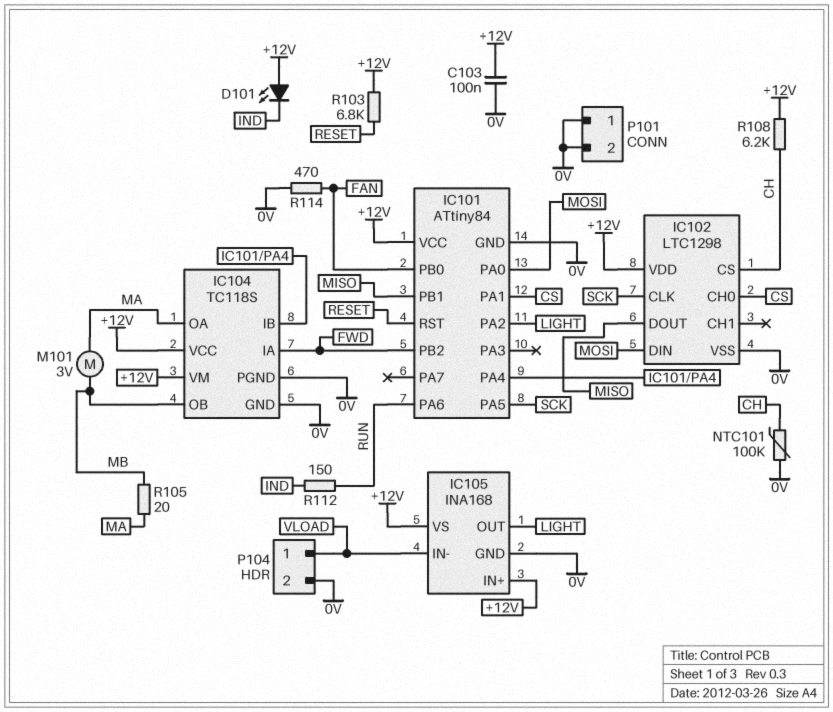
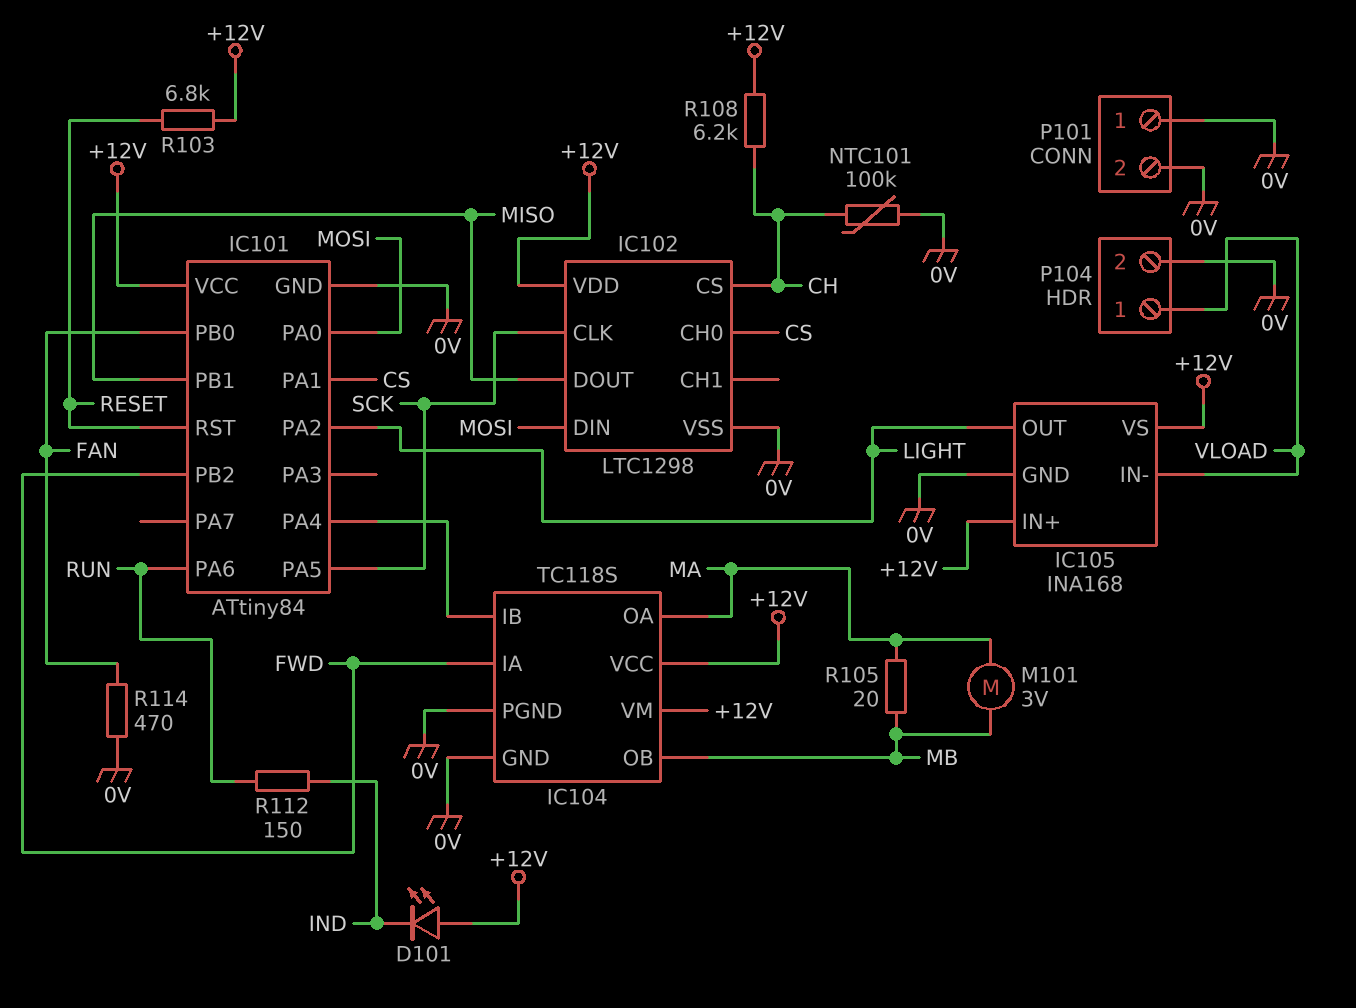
C103: 100nF (+12V, 0V) -> none

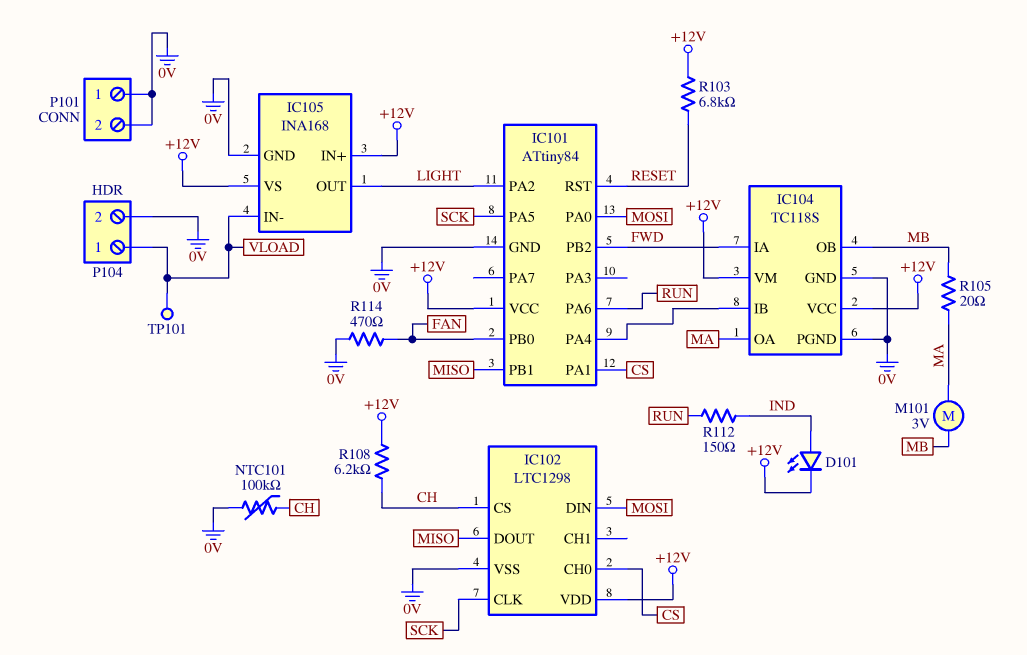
D101: LED (A +12V, K IND) -> LED (A IND, K +12V)
TP101: none -> test point (VLOAD)

